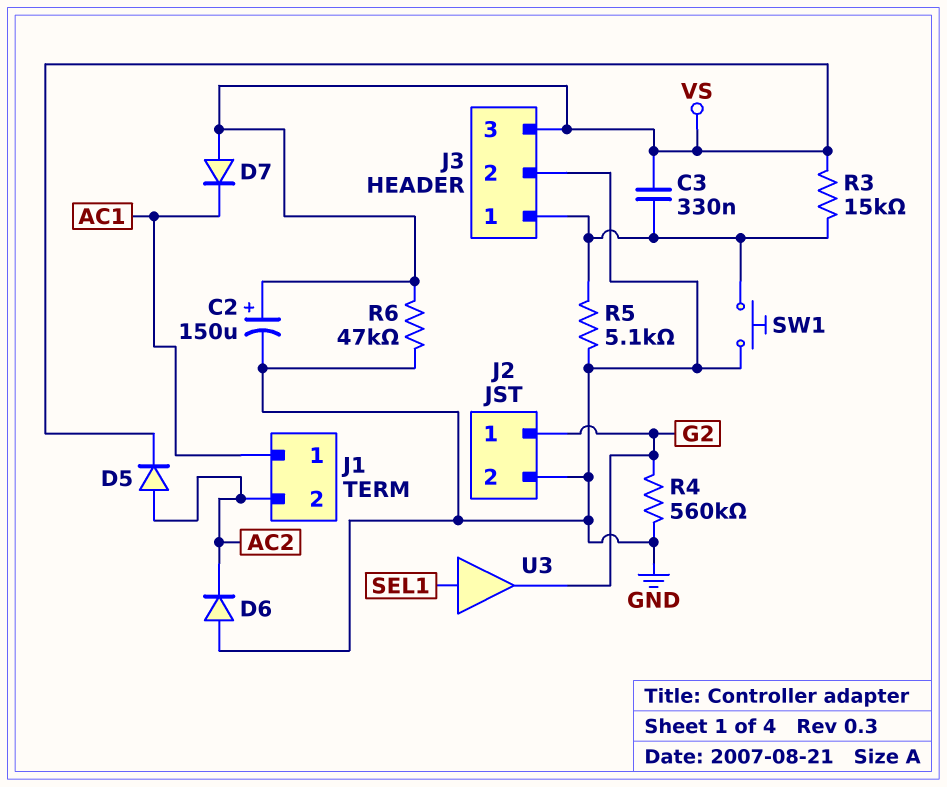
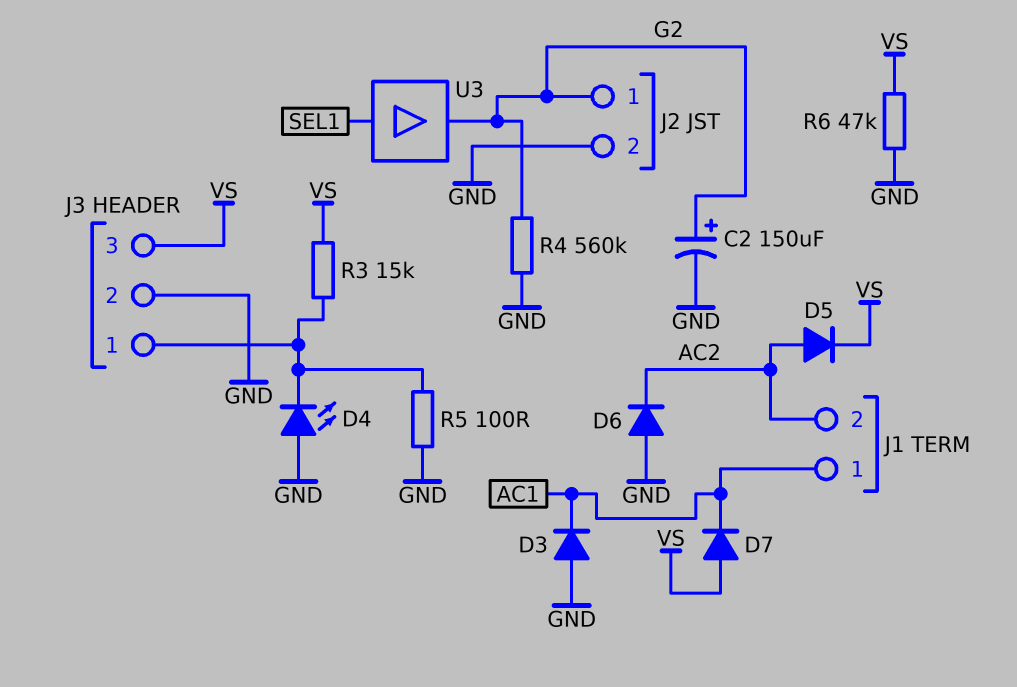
C2: 150uF (plus VS, minus GND) -> 150uF (plus G2, minus GND)
C3: 330nF (J3/1, VS) -> none
D3: none -> diode (A GND, K AC1)
D4: none -> LED (A GND, K J3/1)
R5: 5.1k (GND, J3/1) -> 100 (GND, J3/1)
SW1: button (GND, J3/1) -> none

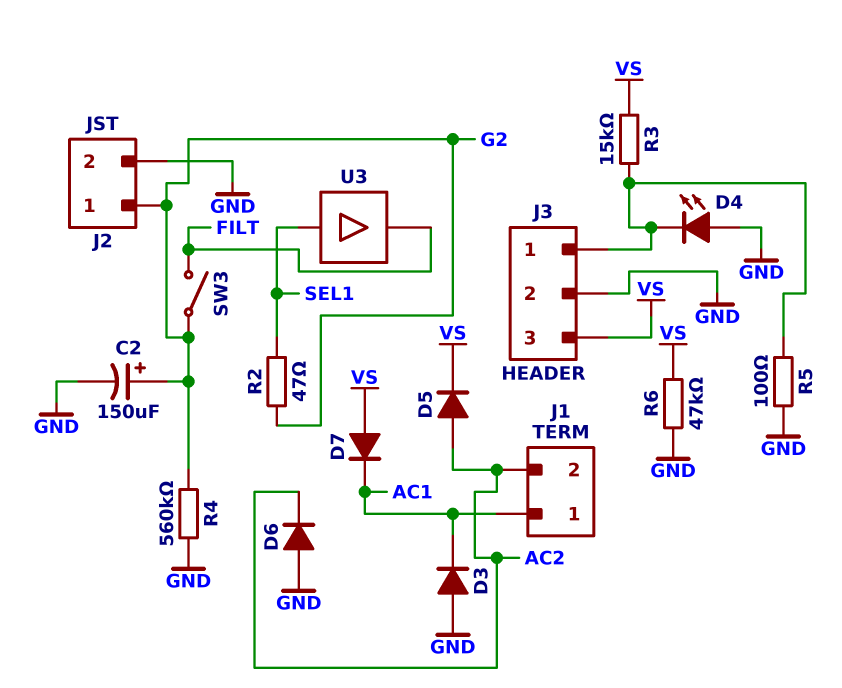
R2: none -> 47 (G2, SEL1)
SW3: none -> switch (FILT, G2)
U3: buffer (in SEL1, out G2) -> buffer (in SEL1, out FILT)

